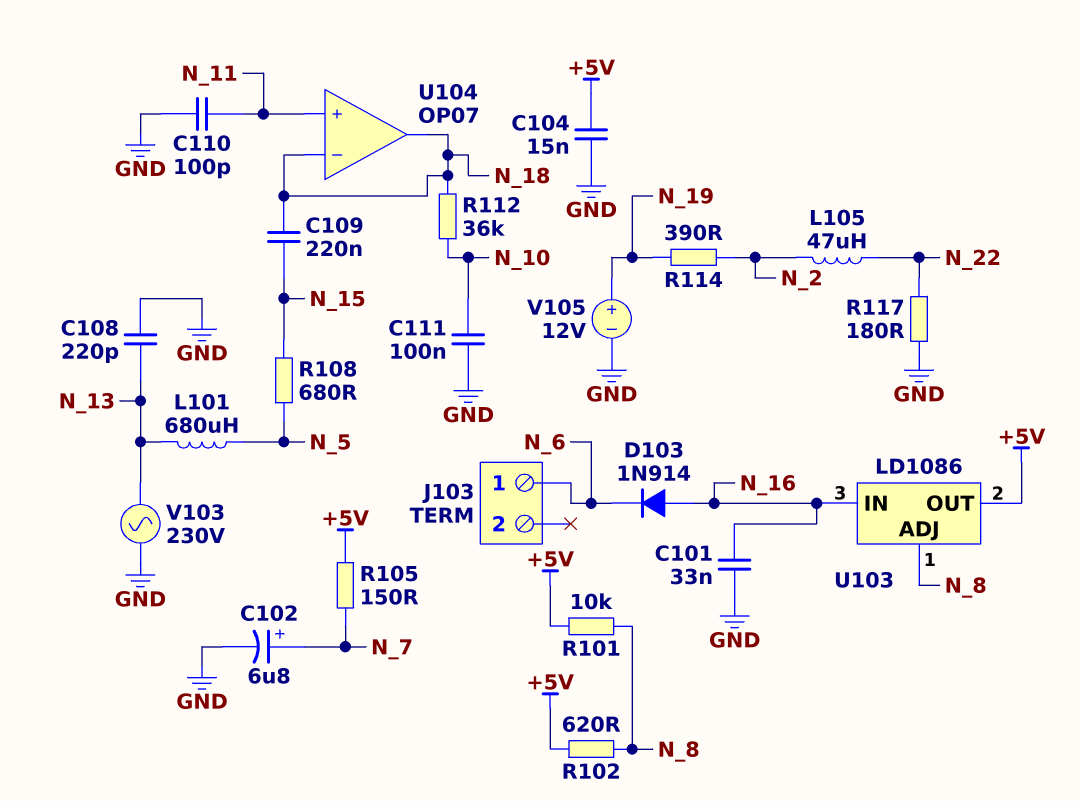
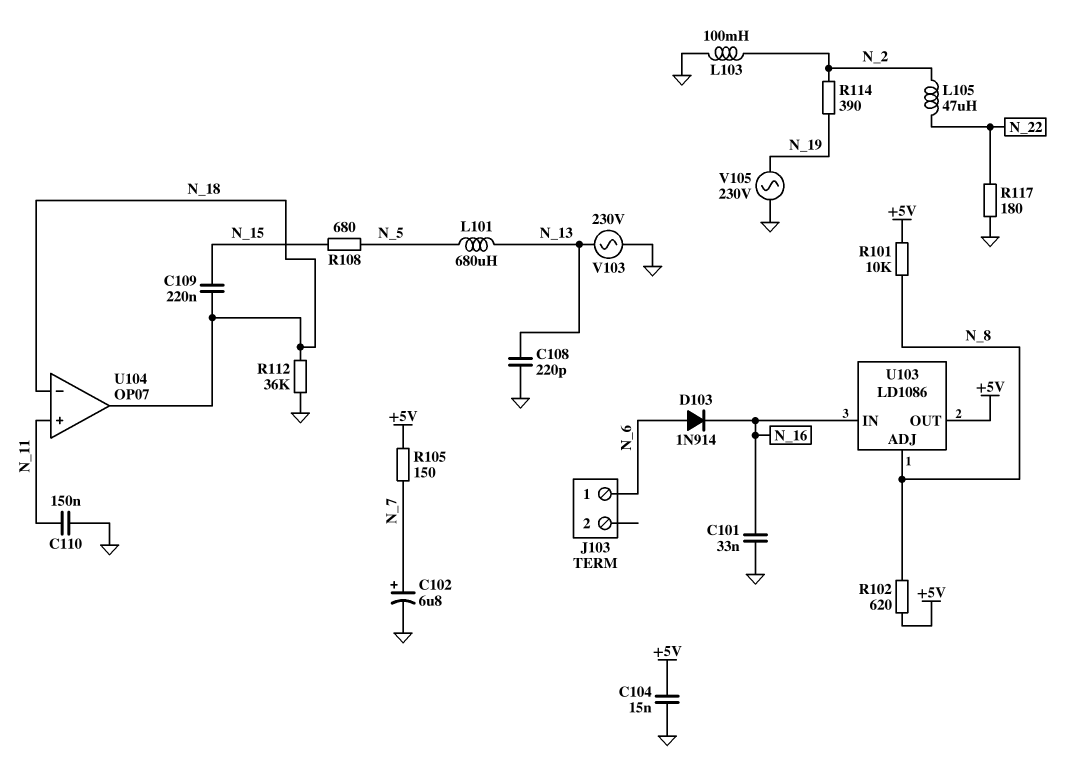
C110: 100pF (GND, N_11) -> 150nF (GND, N_11)
C111: 100nF (GND, N_10) -> none
D103: diode 1N914 (A N_16, K N_6) -> diode 1N914 (A N_6, K N_16)
L103: none -> 100mH (GND, N_2)
R112: 36k (N_10, N_18) -> 36k (GND, N_18)
V105: 12V (plus N_19, minus GND) -> AC 230V (GND, N_19)

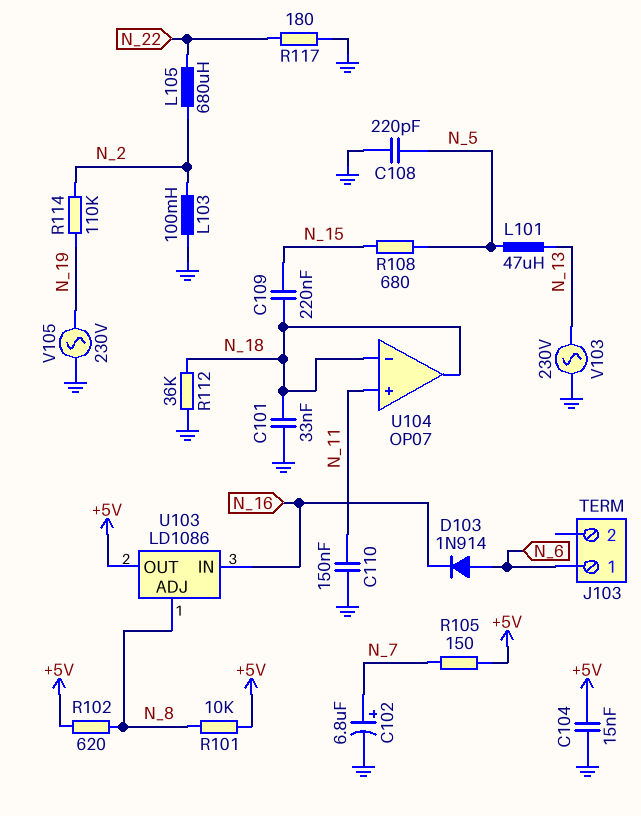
C101: 33nF (GND, N_16) -> 33nF (GND, N_18)
C108: 220pF (GND, N_13) -> 220pF (GND, N_5)
L101: 680uH (N_5, N_13) -> 47uH (N_5, N_13)
L105: 47uH (N_2, N_22) -> 680uH (N_2, N_22)
R114: 390 (N_2, N_19) -> 110k (N_2, N_19)

